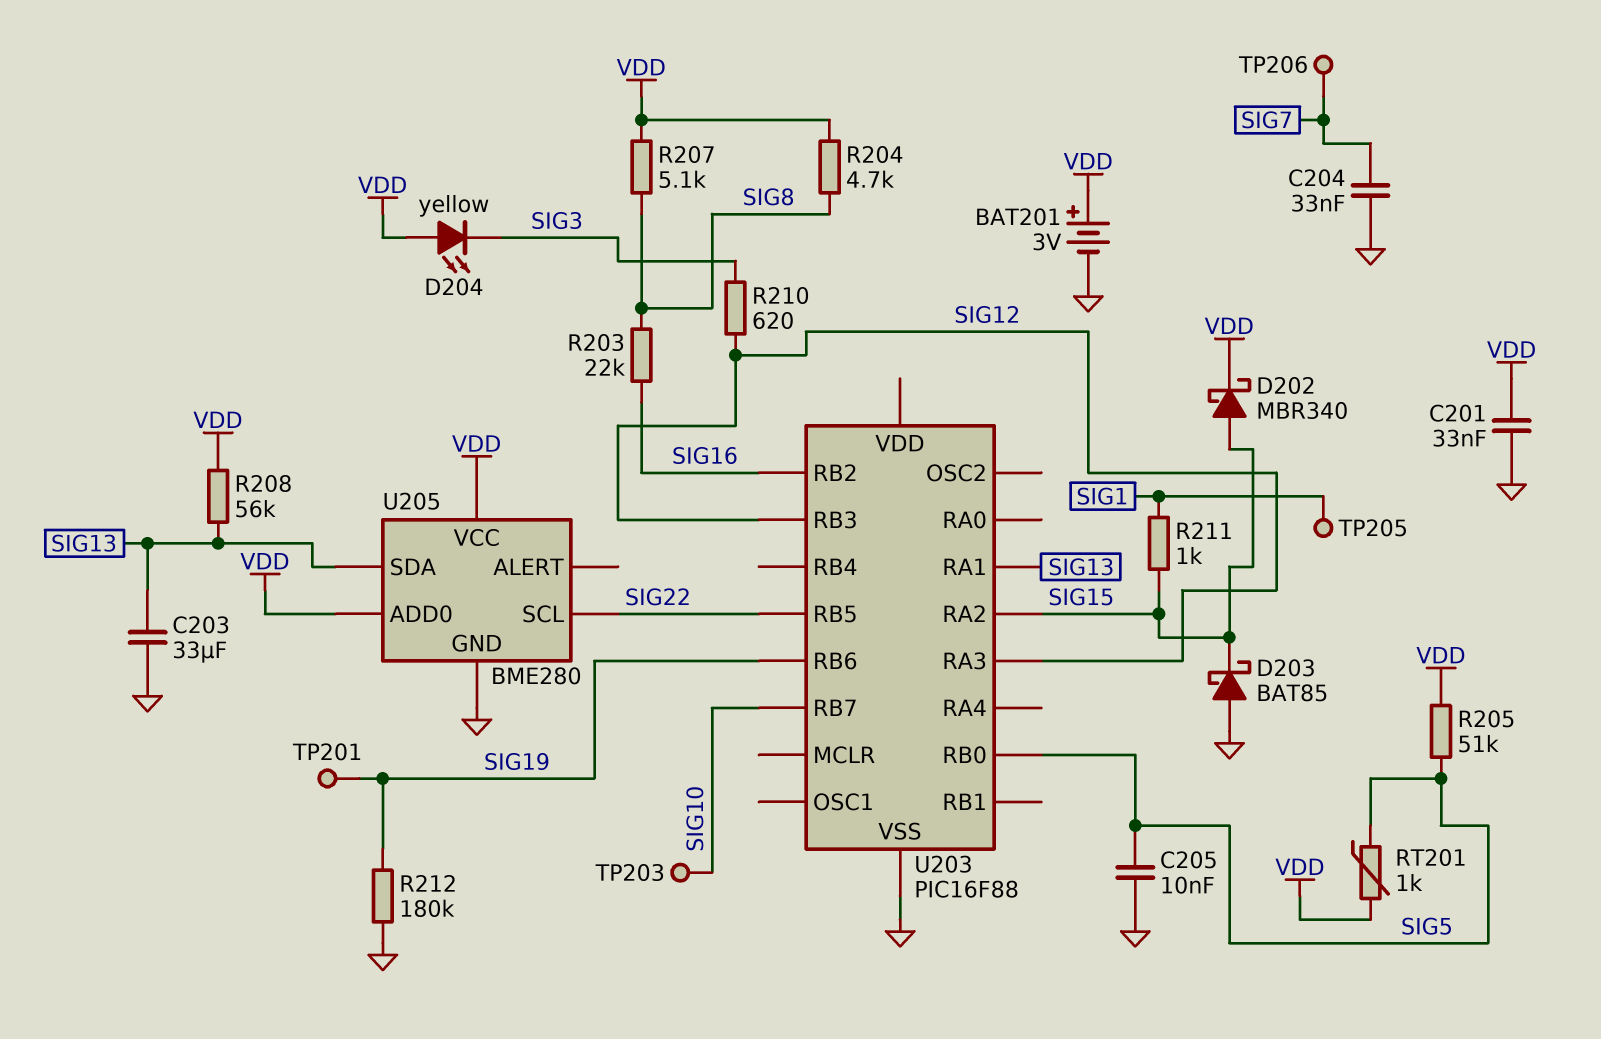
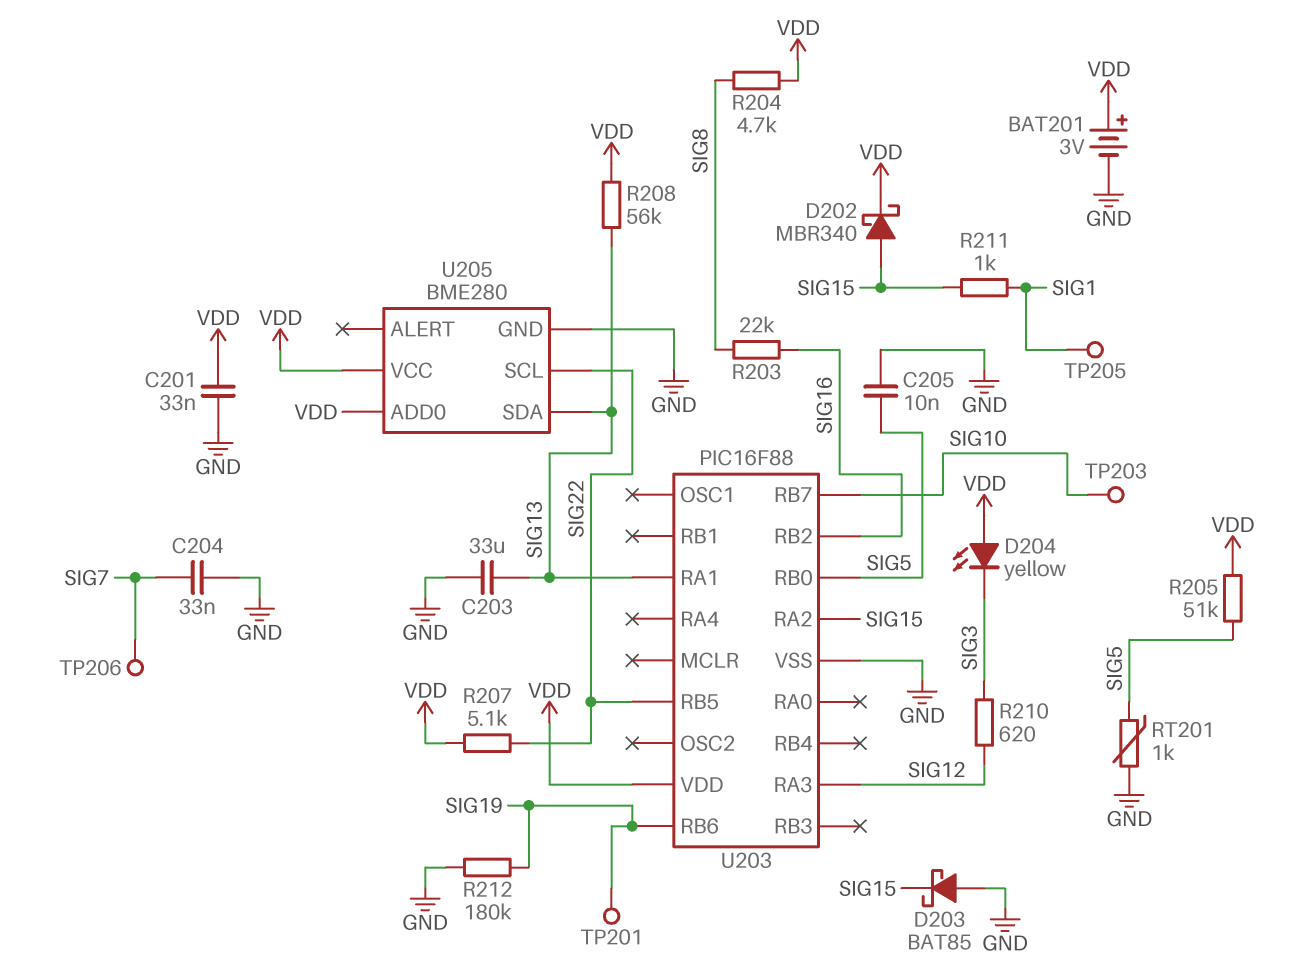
R207: 5.1k (SIG8, VDD) -> 5.1k (SIG22, VDD)
RT201: 1k (SIG5, VDD) -> 1k (GND, SIG5)
U203 pin RB3: SIG12 -> none
U203 pin VDD: none -> VDD

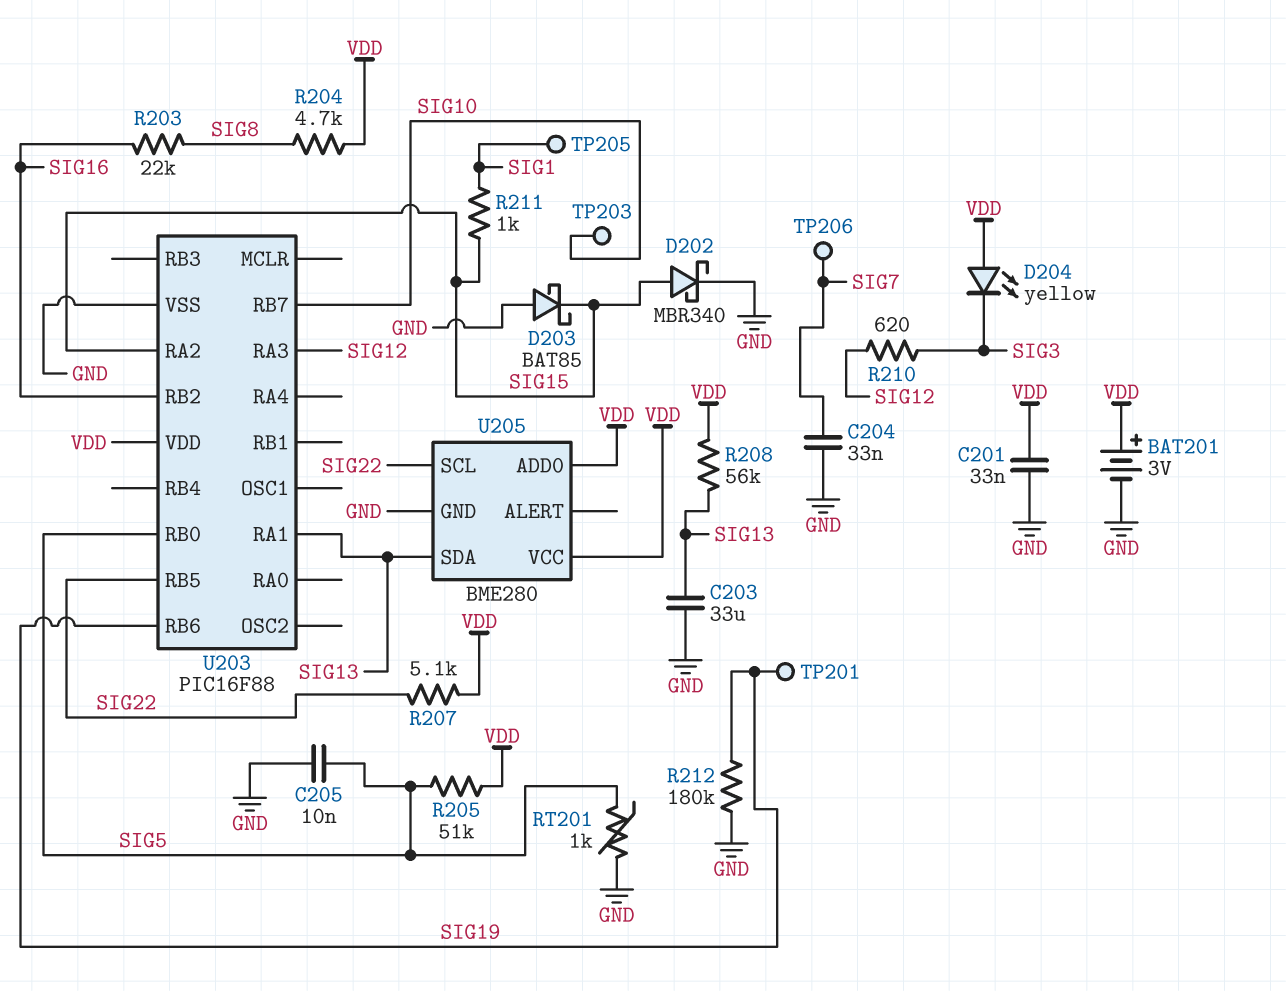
D202: schottky MBR340 (A SIG15, K VDD) -> schottky MBR340 (A SIG15, K GND)

